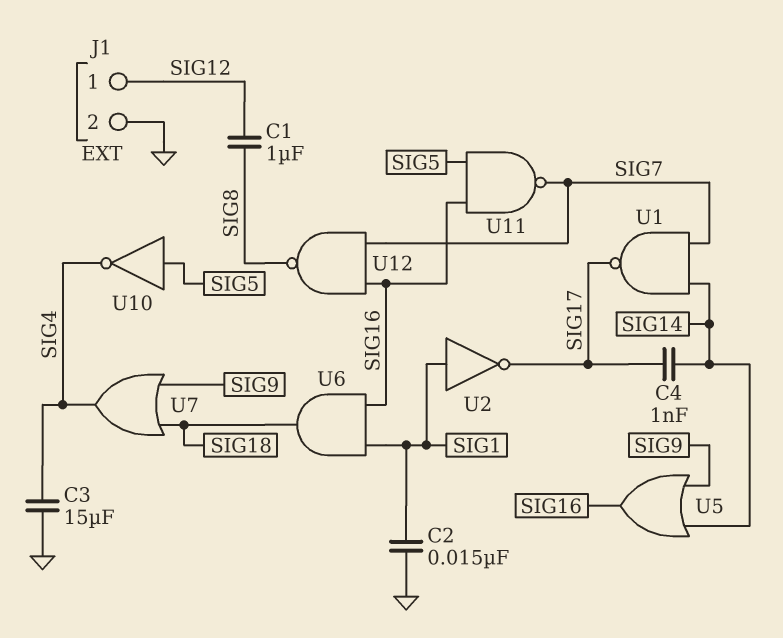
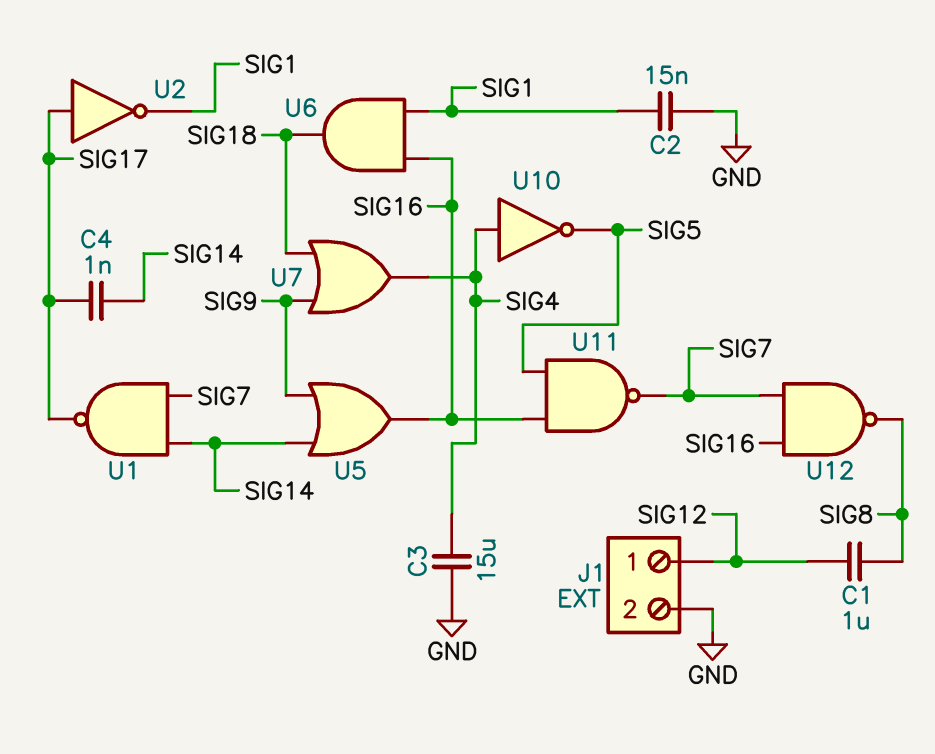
U2: NOT (in SIG1, out SIG17) -> NOT (in SIG17, out SIG1)
U10: NOT (in SIG5, out SIG4) -> NOT (in SIG4, out SIG5)

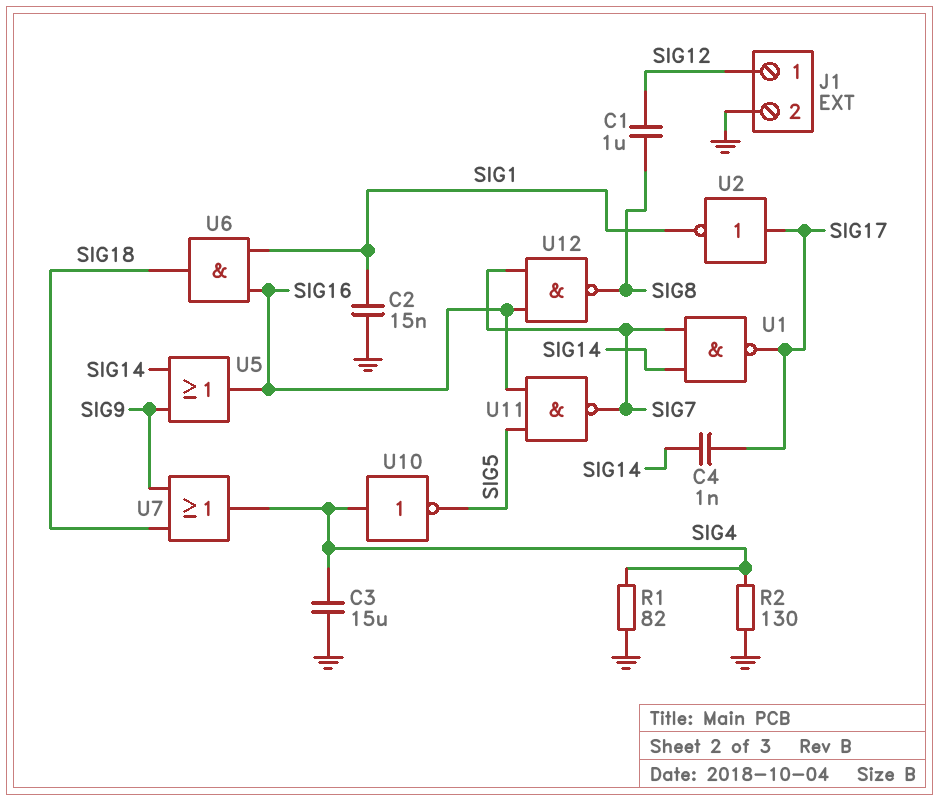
R1: none -> 82 (GND, SIG4)
R2: none -> 130 (GND, SIG4)

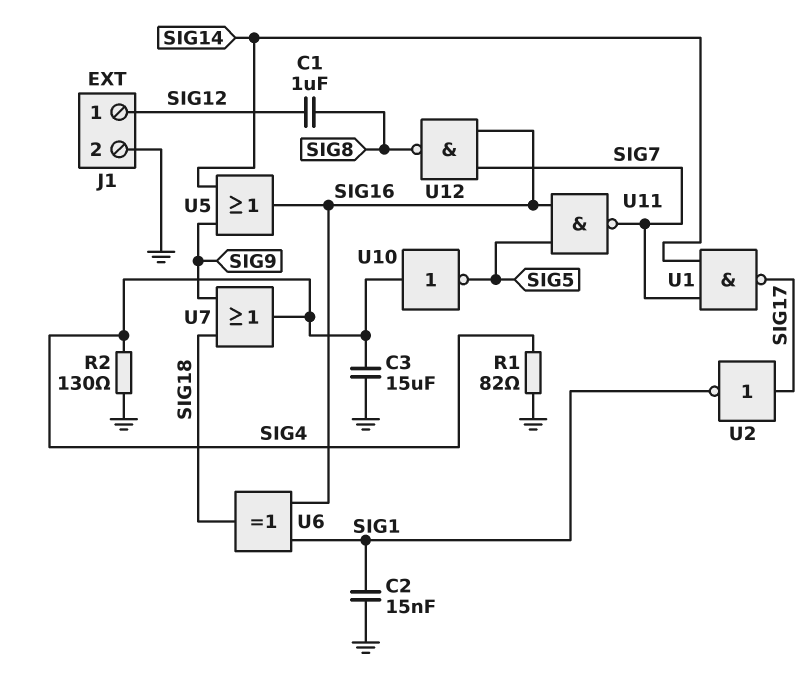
C4: 1nF (SIG14, SIG17) -> none
U6: AND (in SIG1, in SIG16, out SIG18) -> XOR (in SIG1, in SIG16, out SIG18)

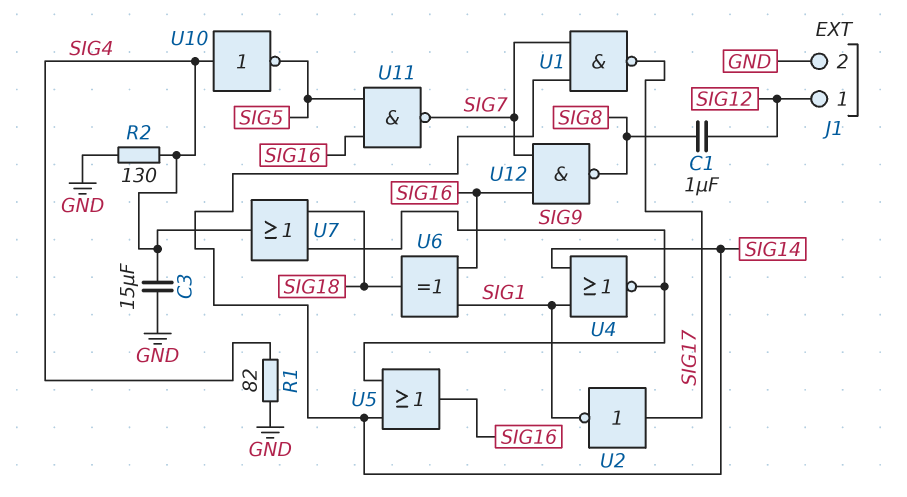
C2: 15nF (GND, SIG1) -> none
U4: none -> NOR (in SIG1, in SIG14, out SIG9)

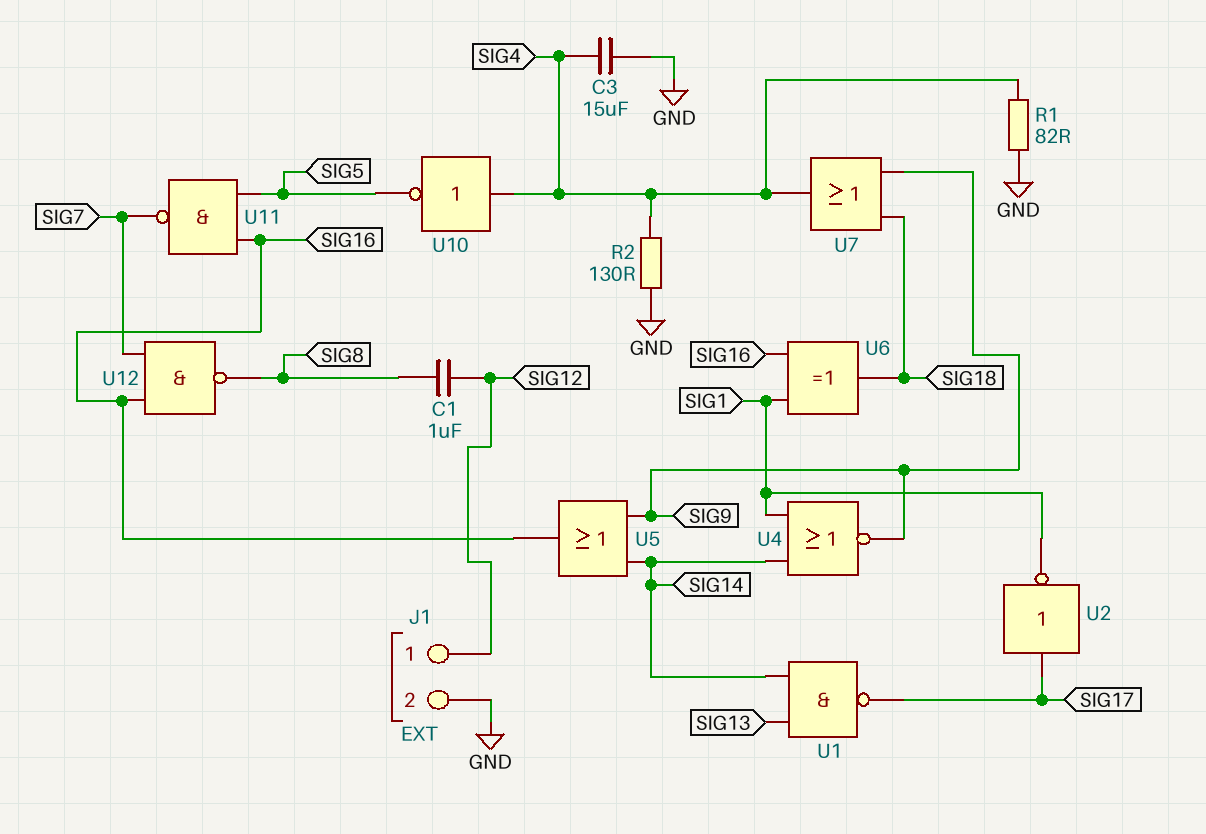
U1: NAND (in SIG7, in SIG14, out SIG17) -> NAND (in SIG13, in SIG14, out SIG17)

